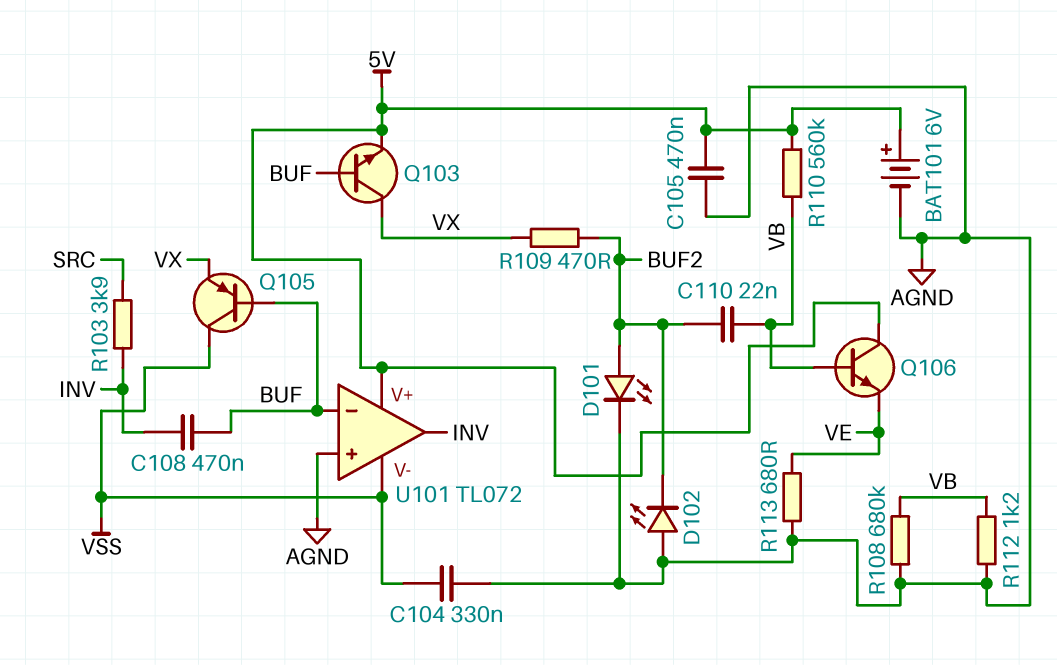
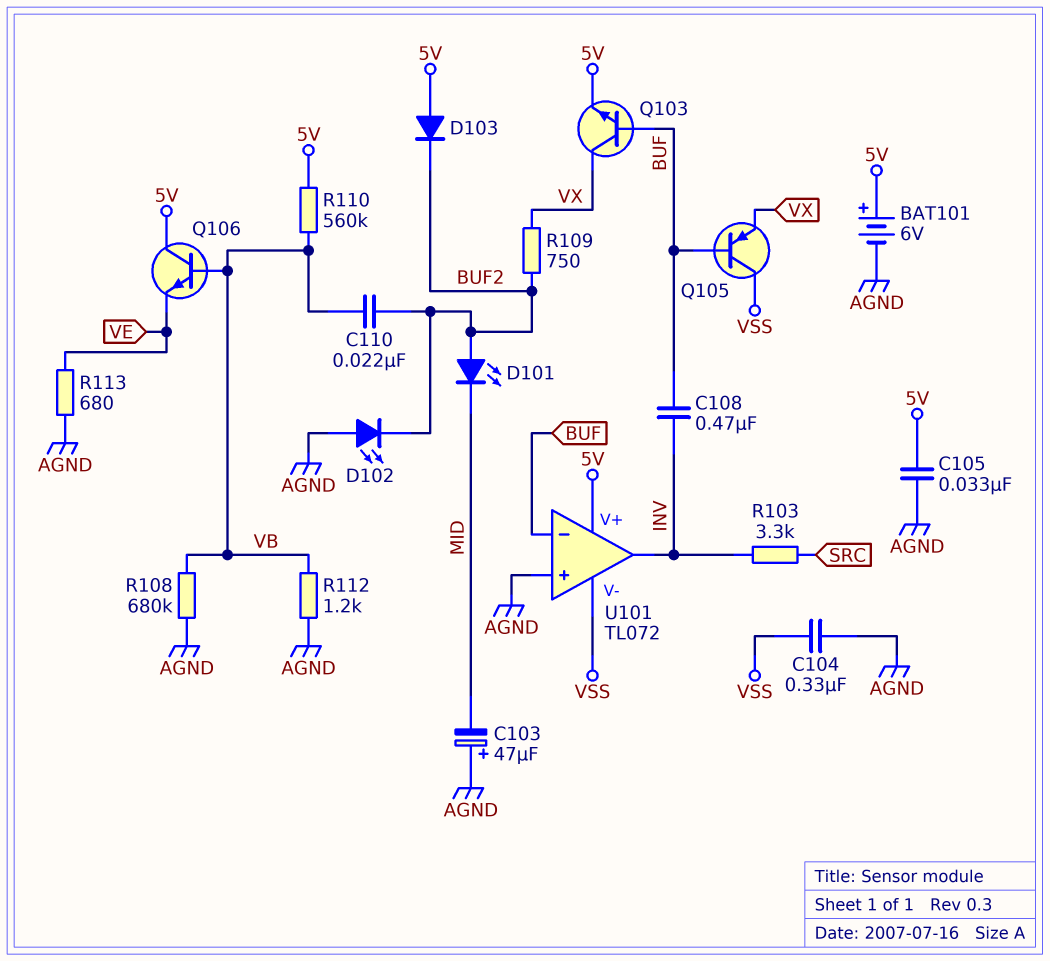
C103: none -> 47uF (plus AGND, minus MID)
C105: 470nF (5V, AGND) -> 33nF (5V, AGND)
D101: LED (A BUF2, K AGND) -> LED (A BUF2, K MID)
D103: none -> diode (A 5V, K BUF2)
R103: 3.9k (INV, SRC) -> 3.3k (INV, SRC)
R109: 470 (BUF2, VX) -> 750 (BUF2, VX)

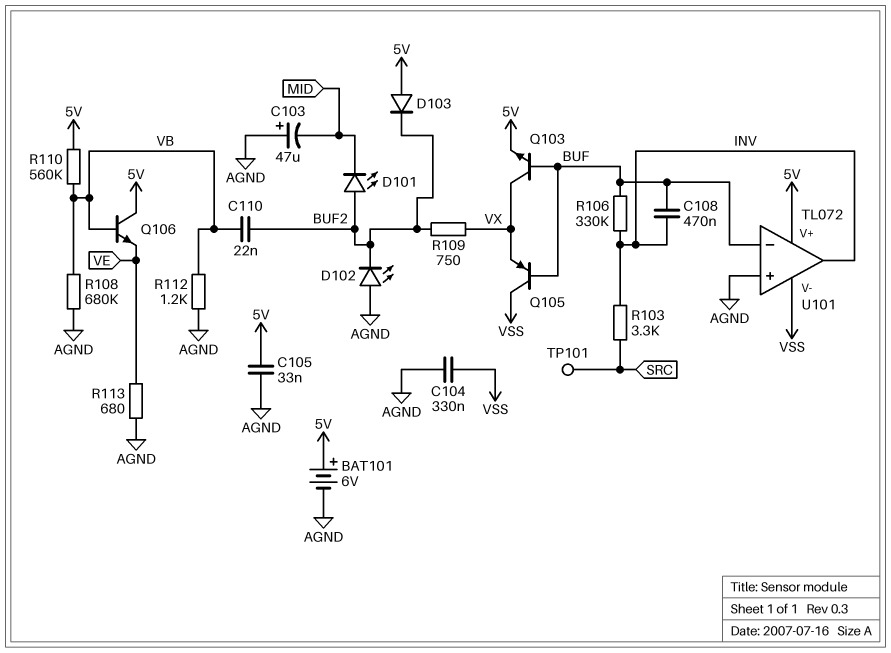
R106: none -> 330k (BUF, INV)
TP101: none -> test point (SRC)

